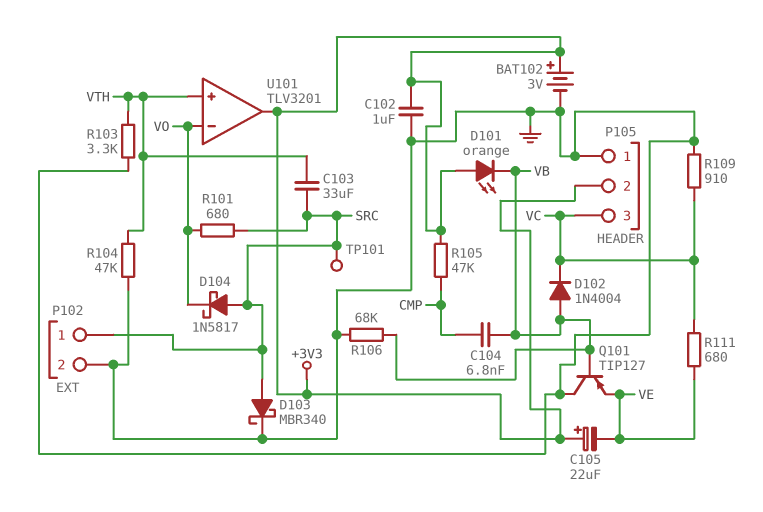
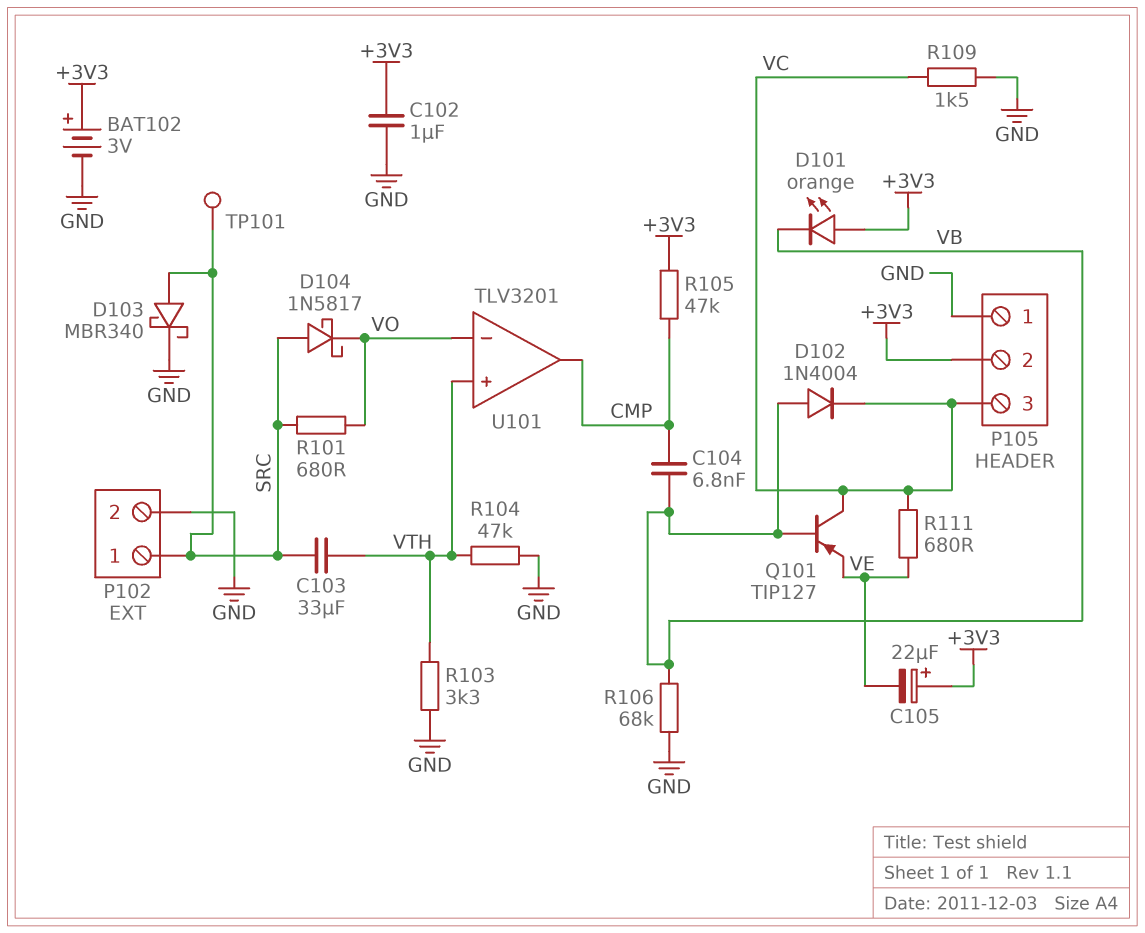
Q101: PNP TIP127 (B VB, C GND, E VE) -> PNP TIP127 (B VB, C VC, E VE)
R109: 910 (GND, VC) -> 1.5k (GND, VC)
U101 pin out: +3V3 -> CMP

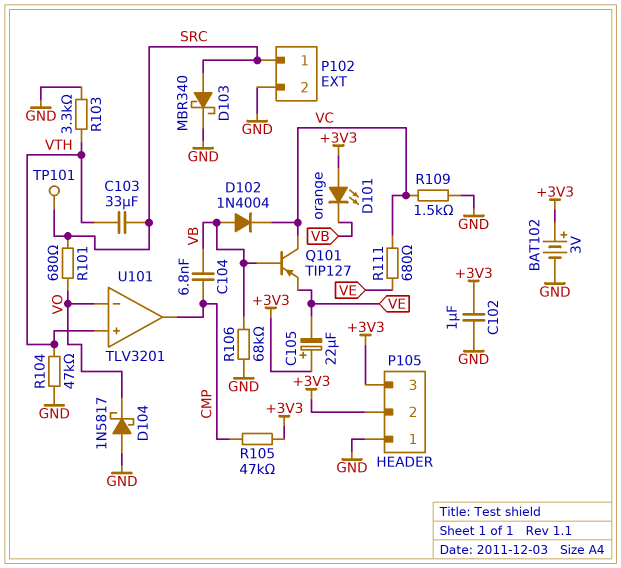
D104: schottky 1N5817 (A SRC, K VO) -> schottky 1N5817 (A GND, K VO)
P105 pin 3: VC -> +3V3

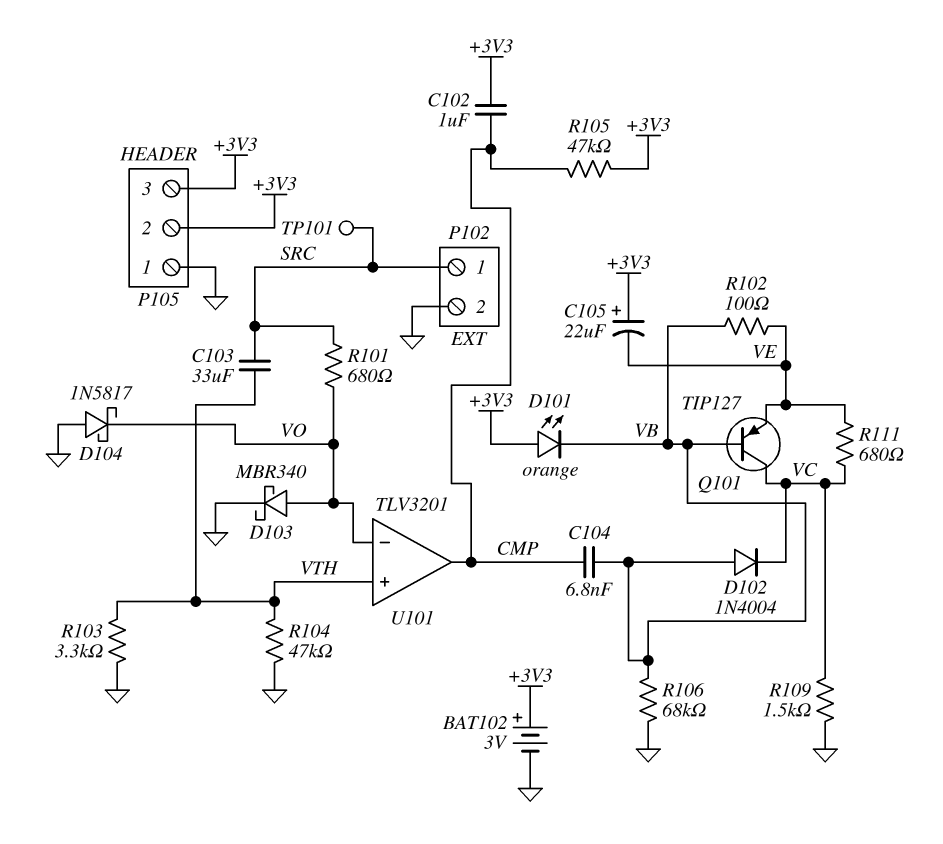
C102: 1uF (+3V3, GND) -> 1uF (+3V3, CMP)
D103: schottky MBR340 (A SRC, K GND) -> schottky MBR340 (A VO, K GND)
R102: none -> 100 (VB, VE)

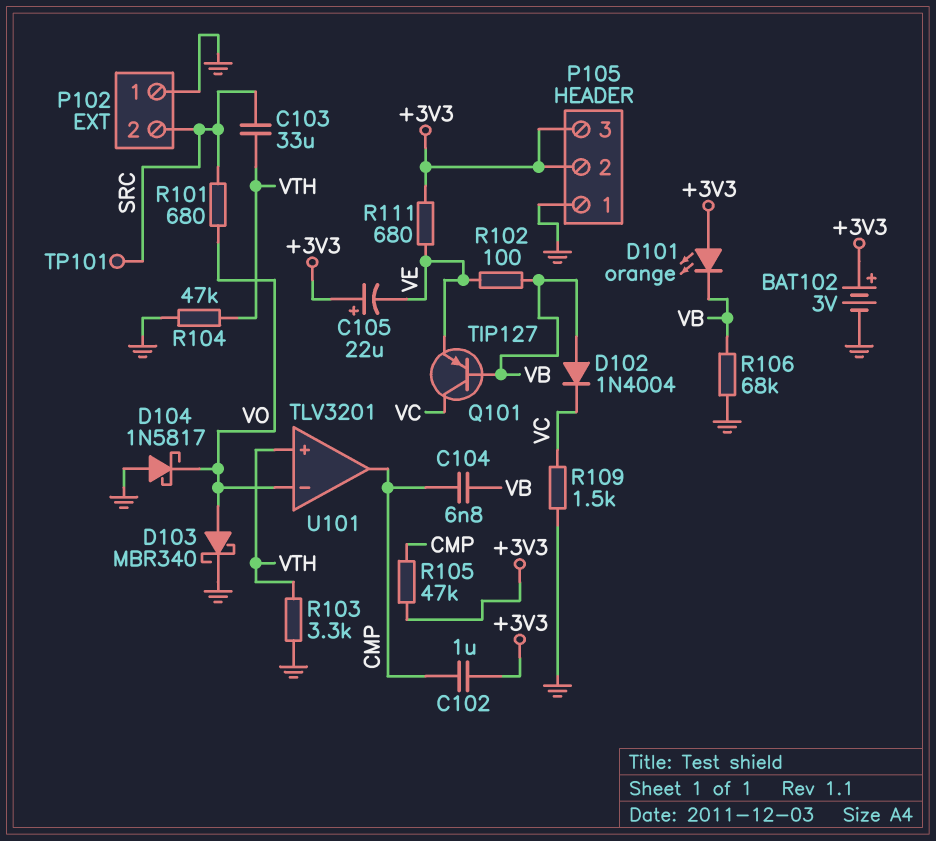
P102 pin 1: SRC -> GND
P102 pin 2: GND -> SRC
R111: 680 (VC, VE) -> 680 (+3V3, VE)

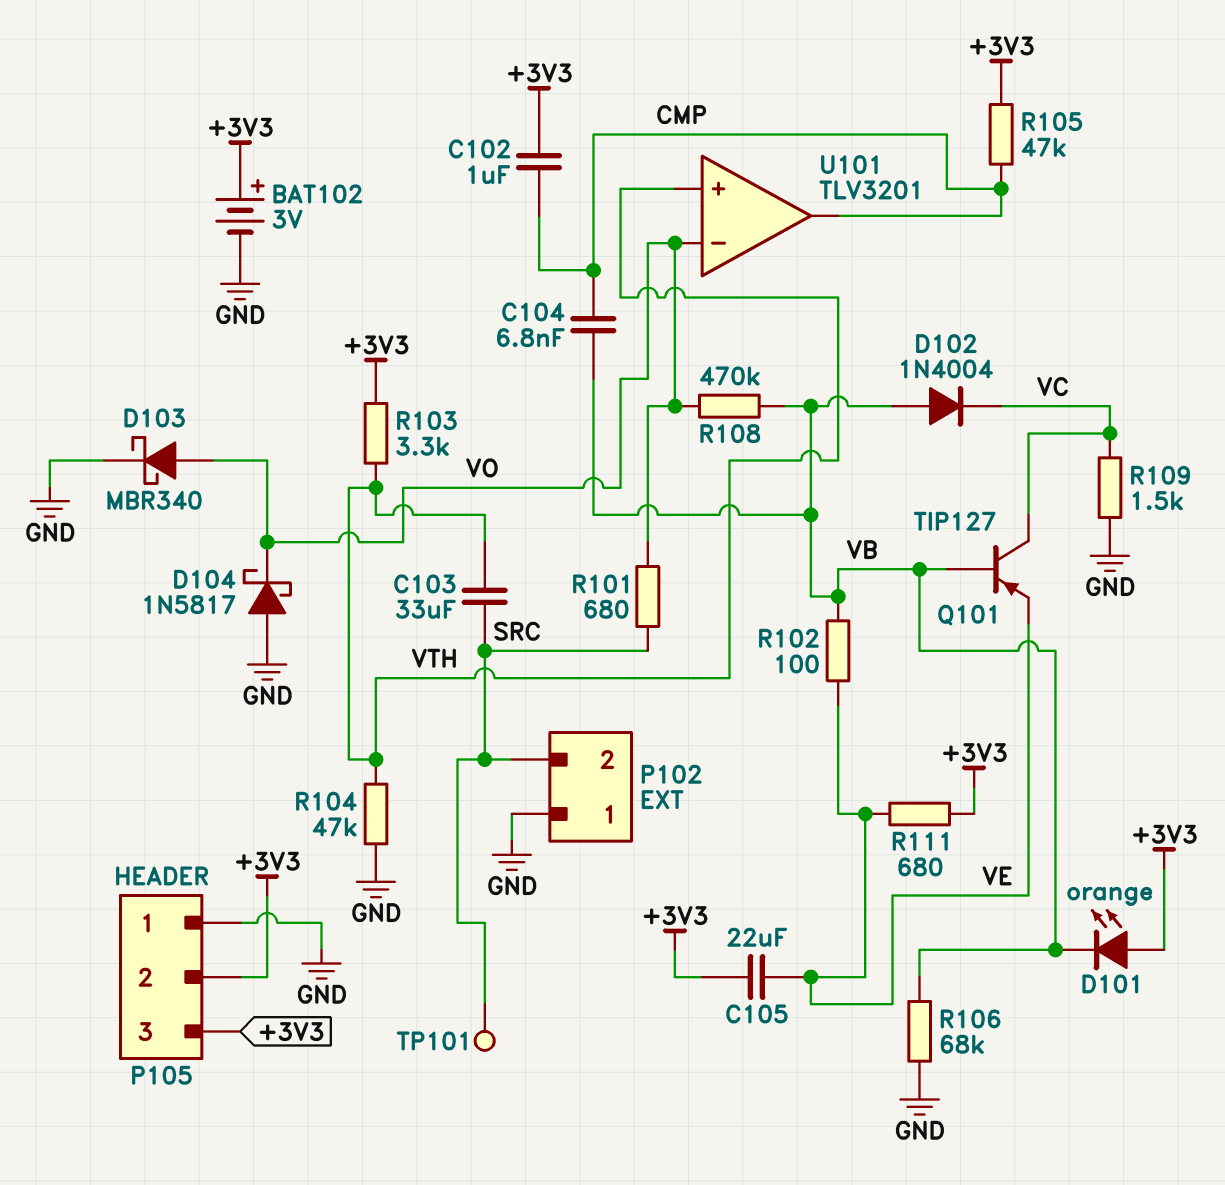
C105: 22uF (plus +3V3, minus VE) -> 22uF (+3V3, VE)
R103: 3.3k (GND, VTH) -> 3.3k (+3V3, VTH)
R108: none -> 470k (VB, VO)

